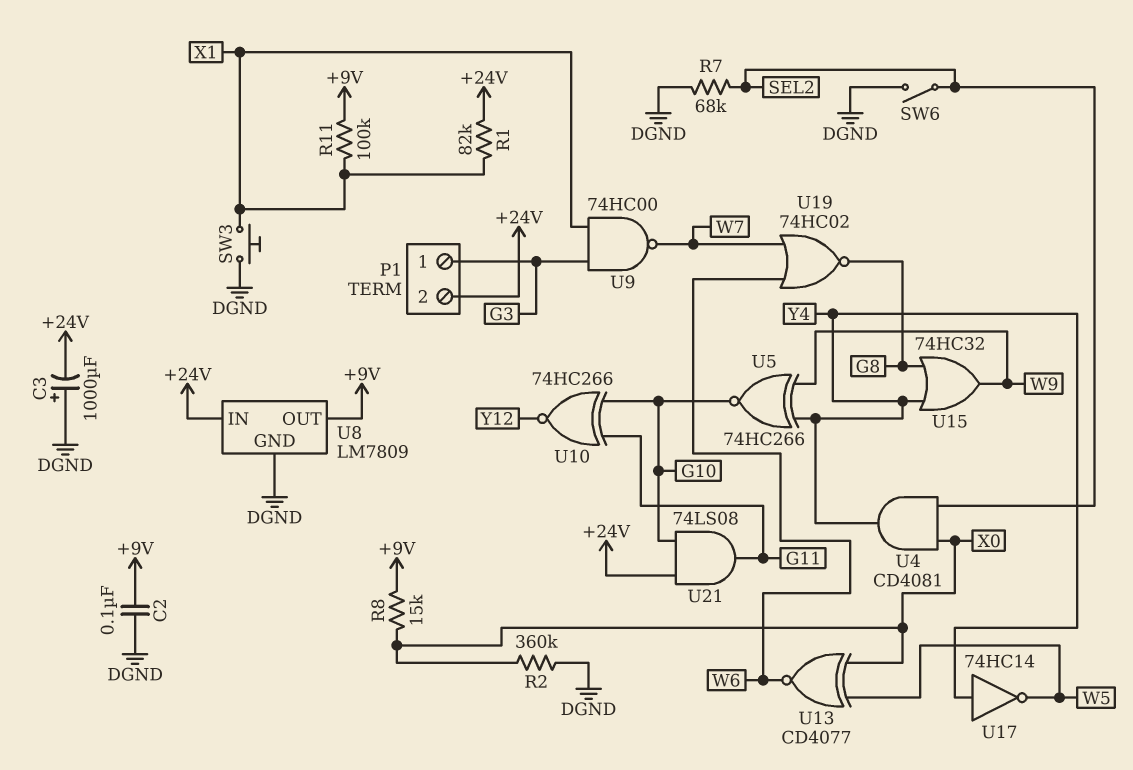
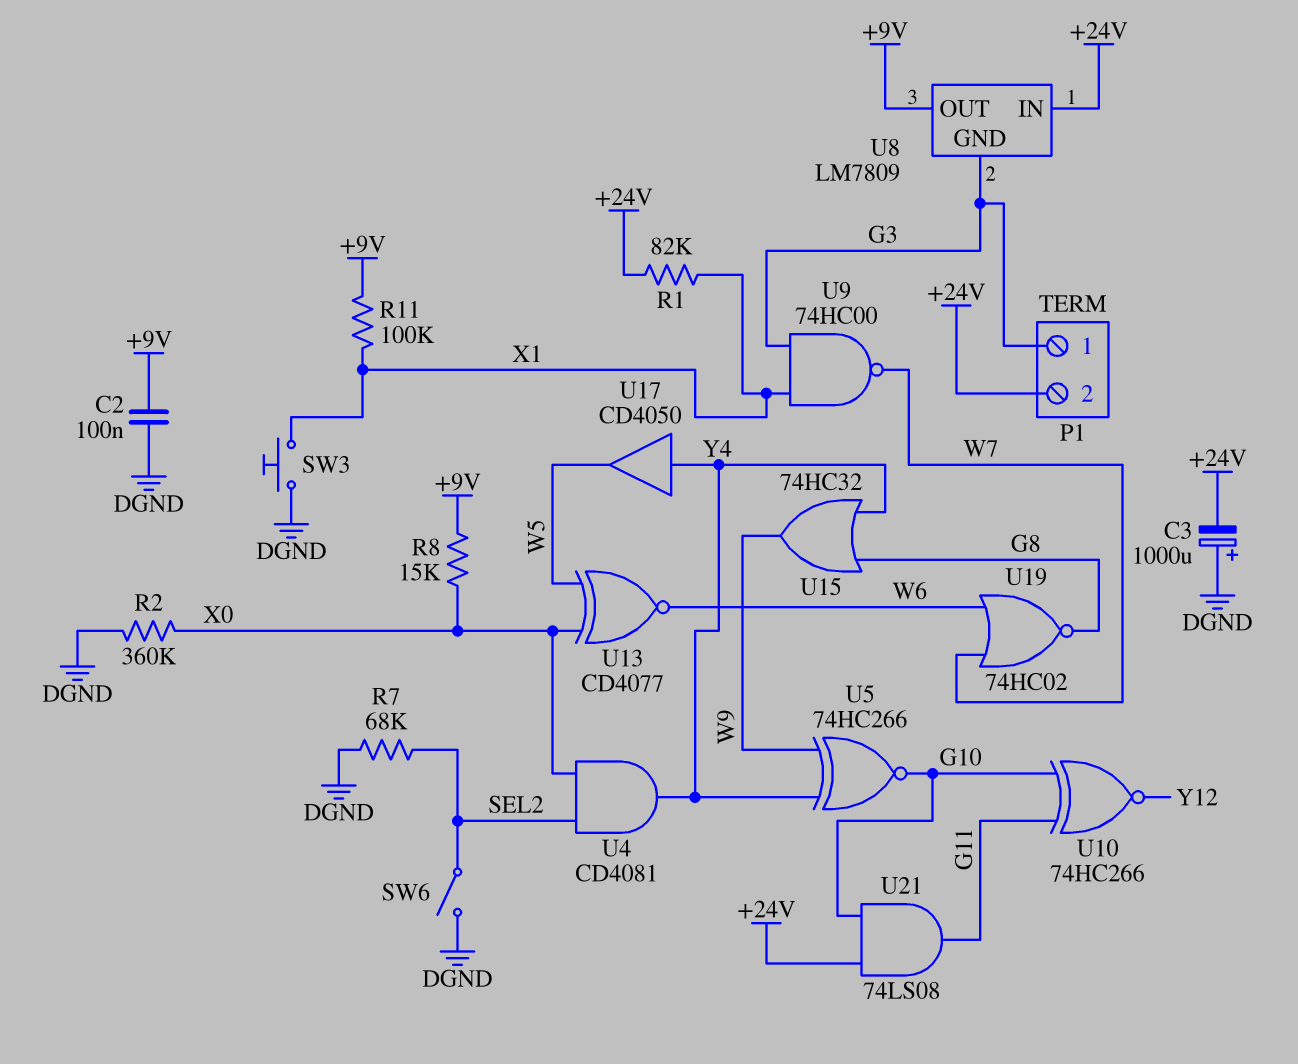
U8 pin GND: DGND -> G3
U17: NOT 74HC14 (in Y4, out W5) -> buffer CD4050 (in Y4, out W5)

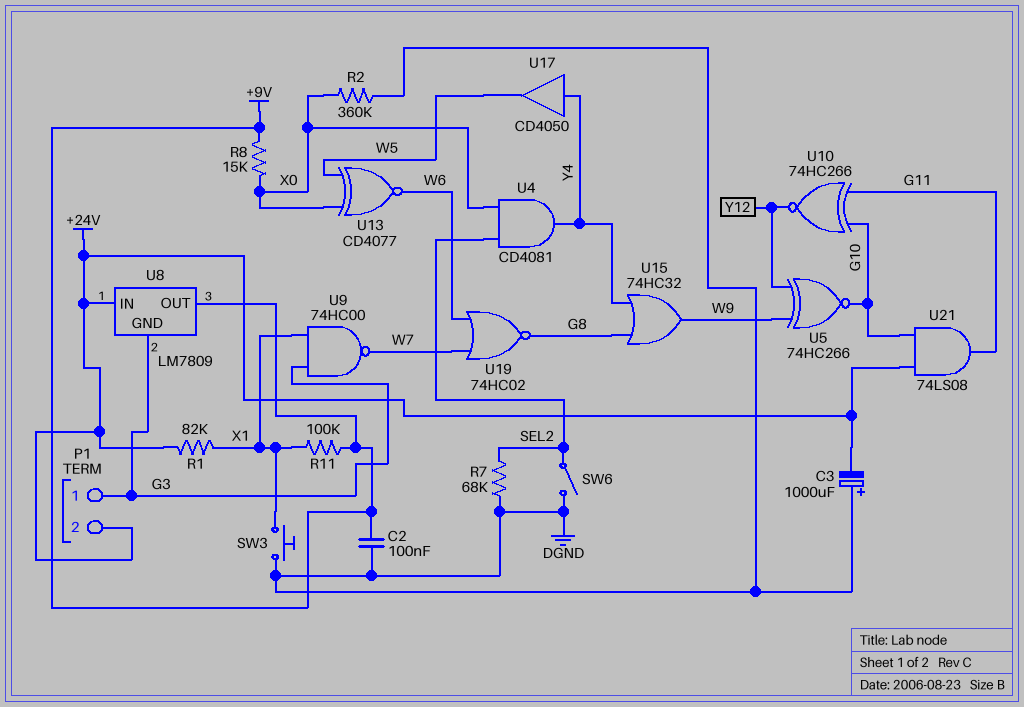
U5: XNOR 74HC266 (in W9, in Y4, out G10) -> XNOR 74HC266 (in W9, in Y12, out G10)

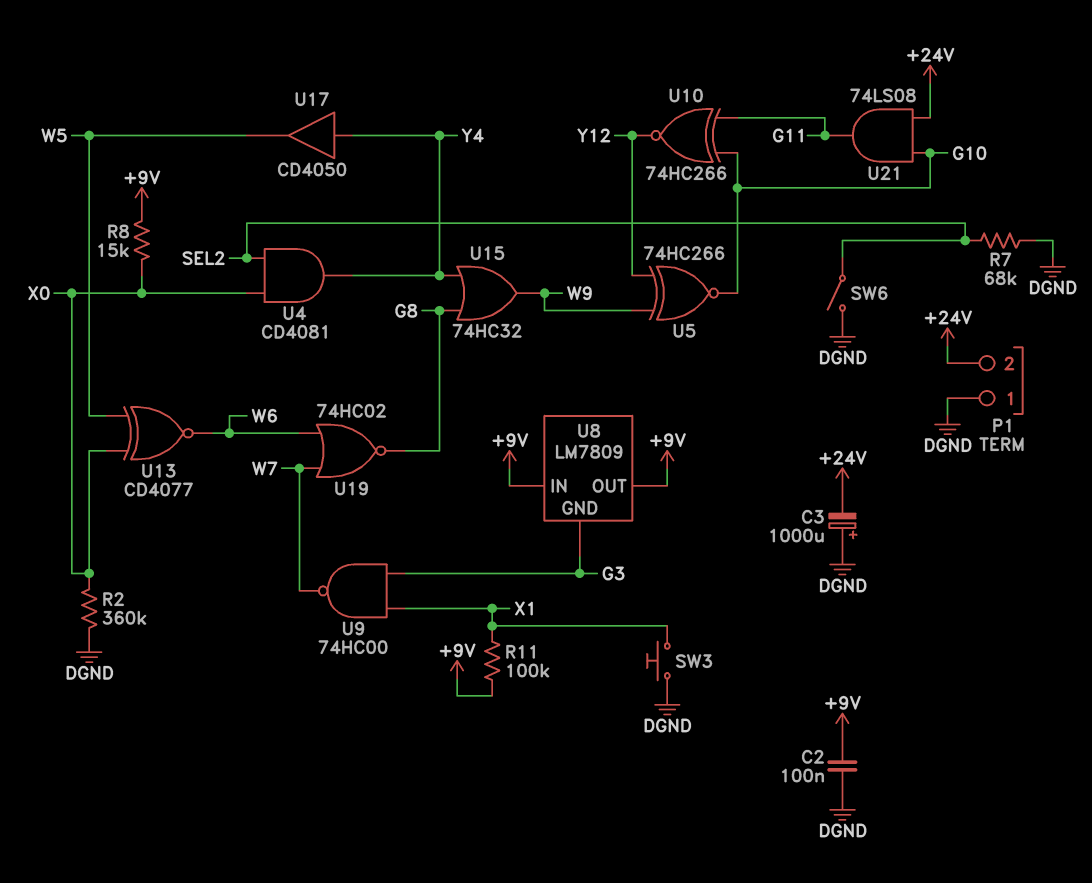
P1 pin 1: G3 -> DGND
R1: 82k (+24V, X1) -> none
U8 pin IN: +24V -> +9V

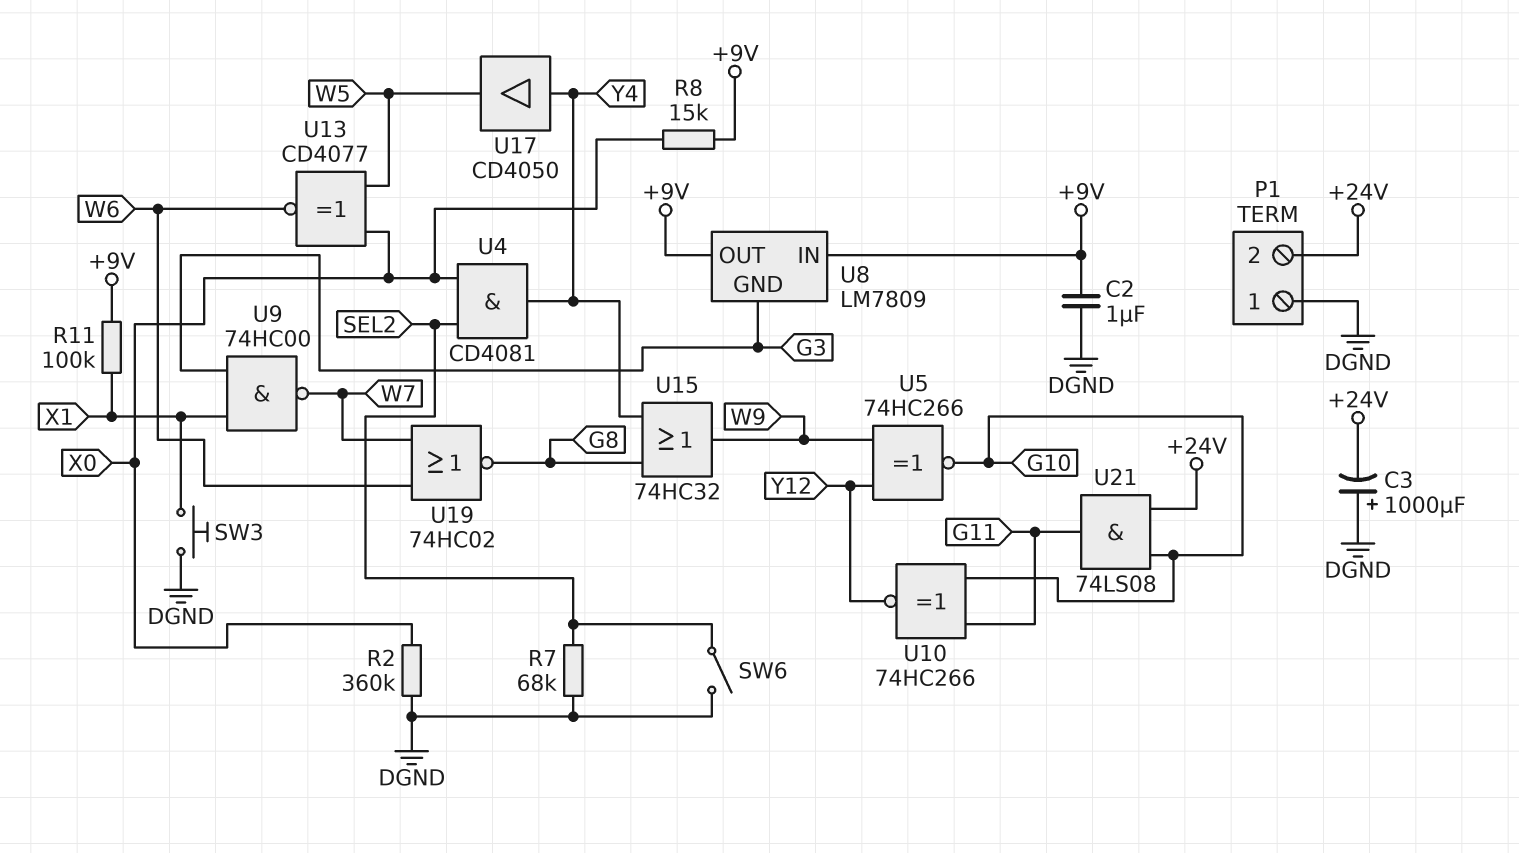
C2: 100nF (+9V, DGND) -> 1uF (+9V, DGND)

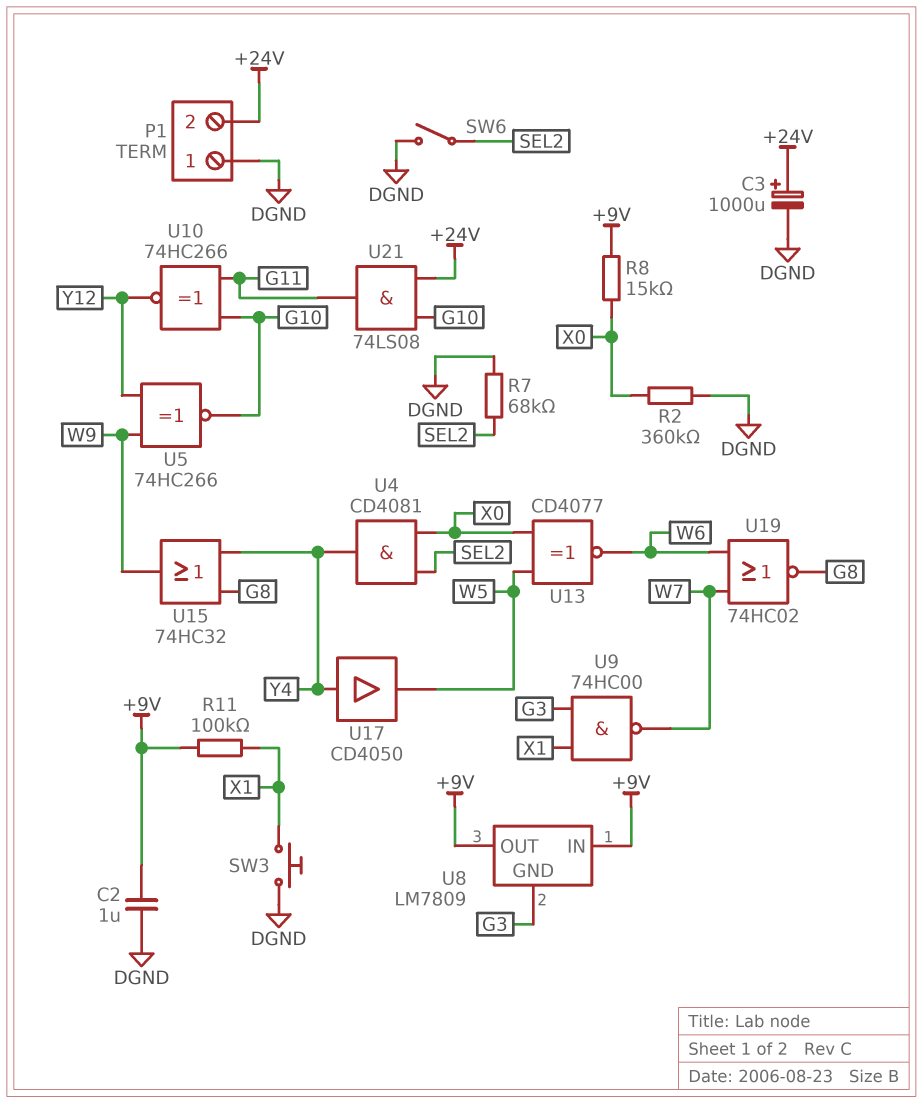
C3: 1000uF (plus DGND, minus +24V) -> 1000uF (plus +24V, minus DGND)

